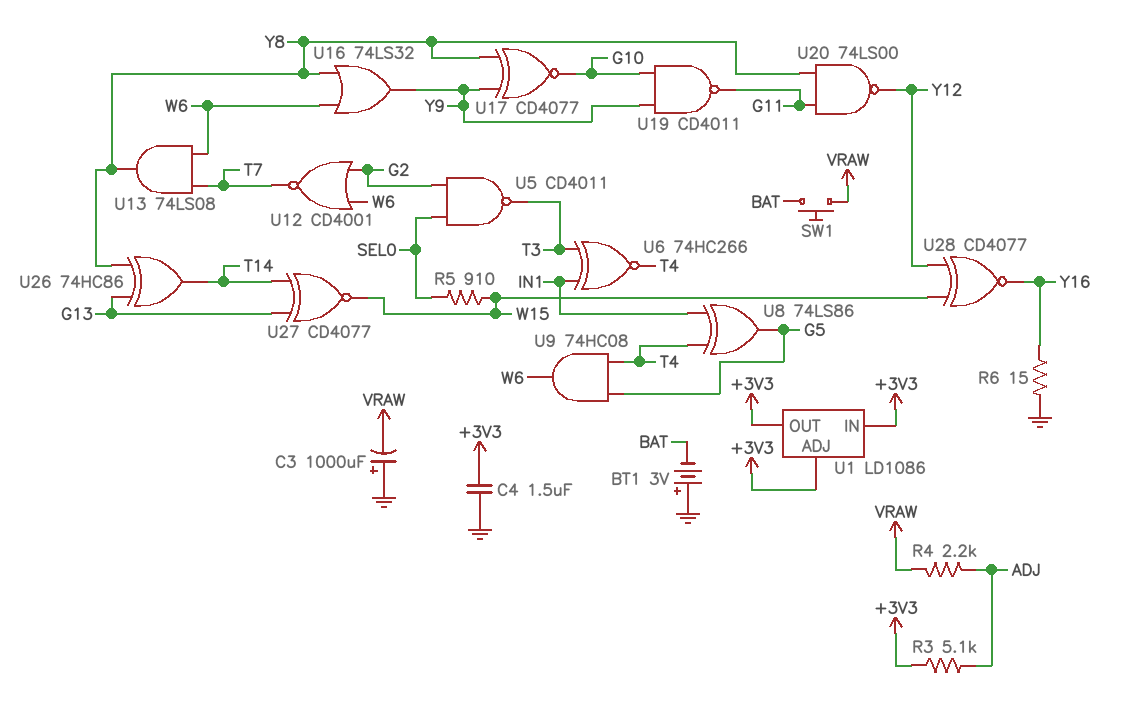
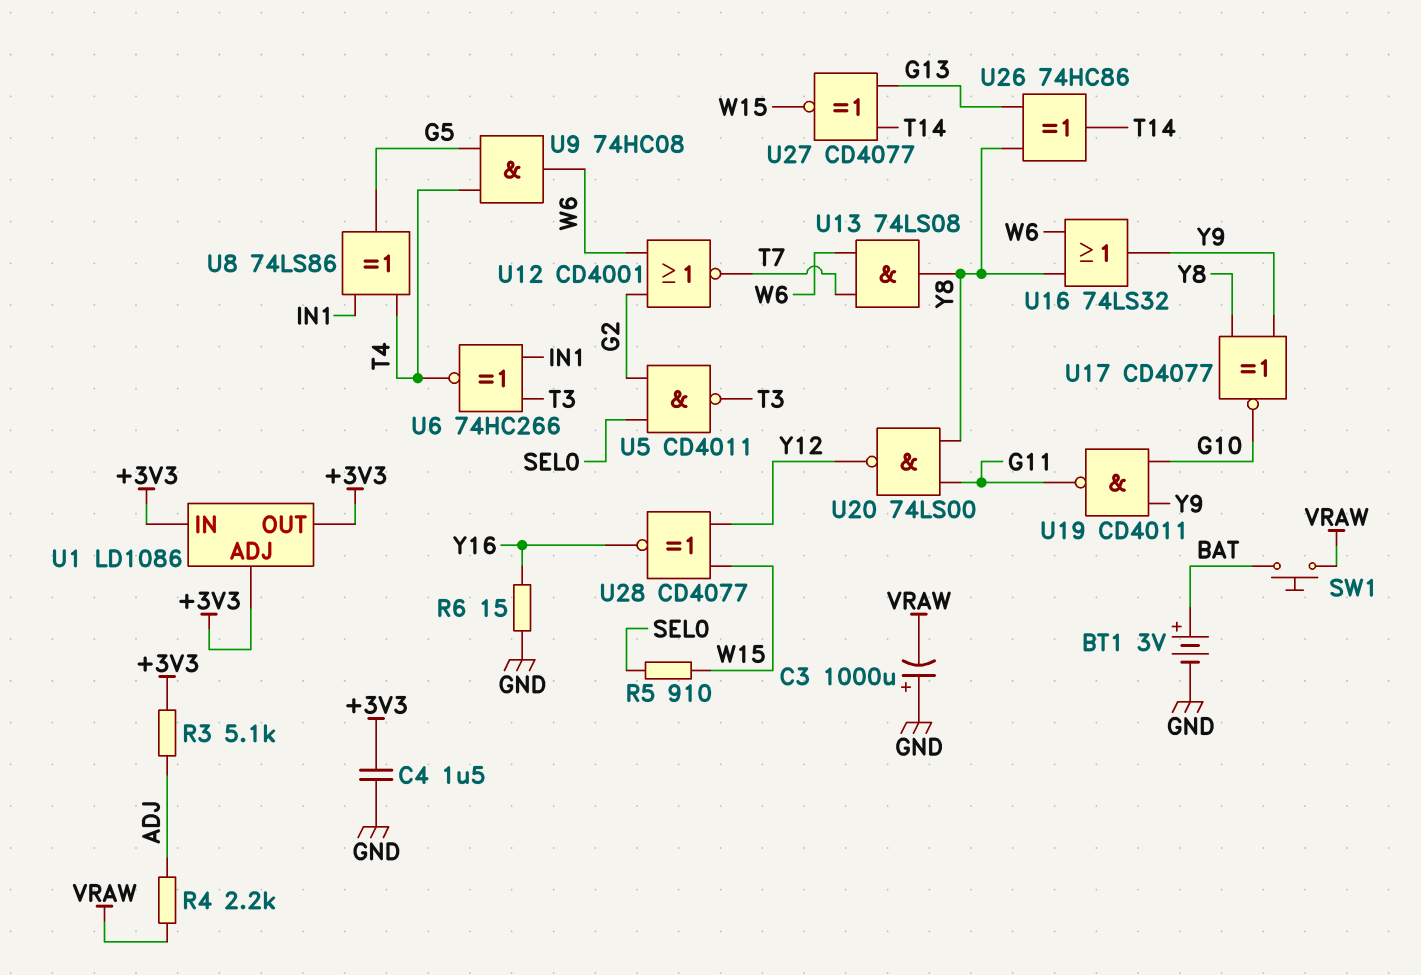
BT1: 3V (plus GND, minus BAT) -> 3V (plus BAT, minus GND)

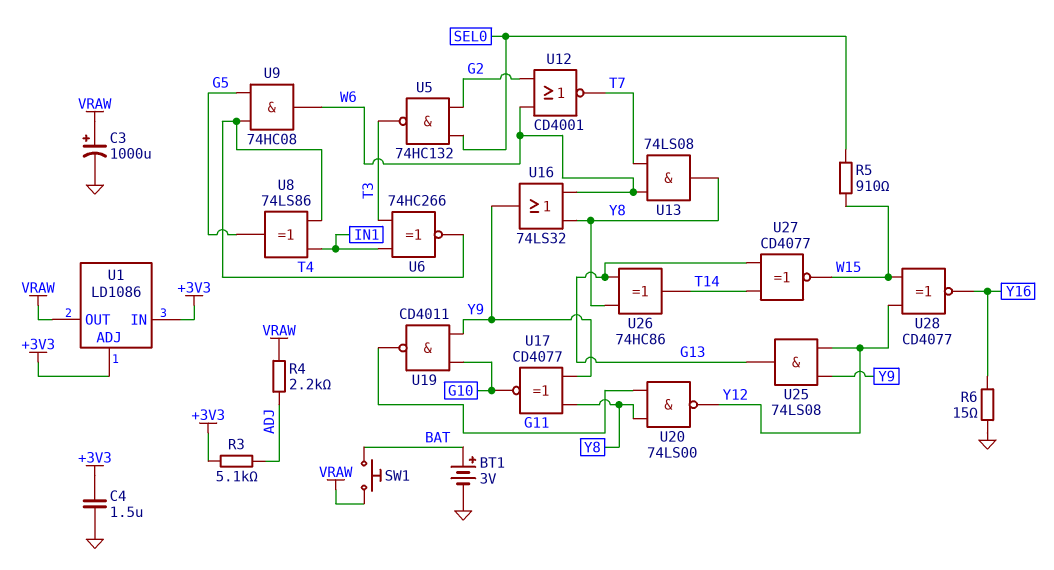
C3: 1000uF (plus GND, minus VRAW) -> 1000uF (plus VRAW, minus GND)
U1 pin OUT: +3V3 -> VRAW
U5: NAND CD4011 (in G2, in SEL0, out T3) -> NAND 74HC132 (in G2, in SEL0, out T3)
U25: none -> AND 74LS08 (in Y9, in Y12, out G13)

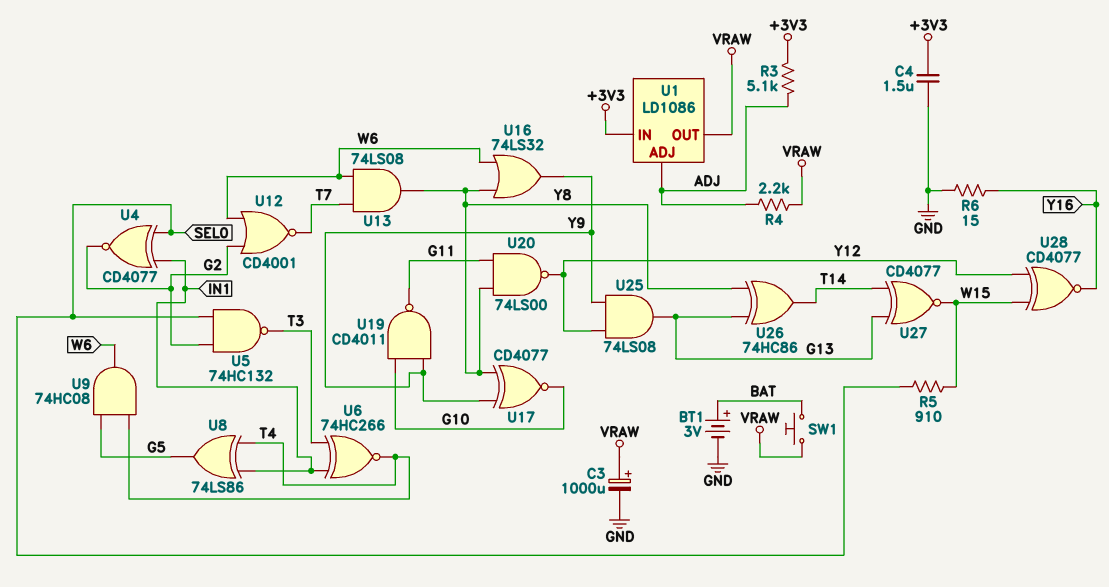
U1 pin ADJ: +3V3 -> ADJ
U4: none -> XNOR CD4077 (in IN1, in SEL0, out G2)

